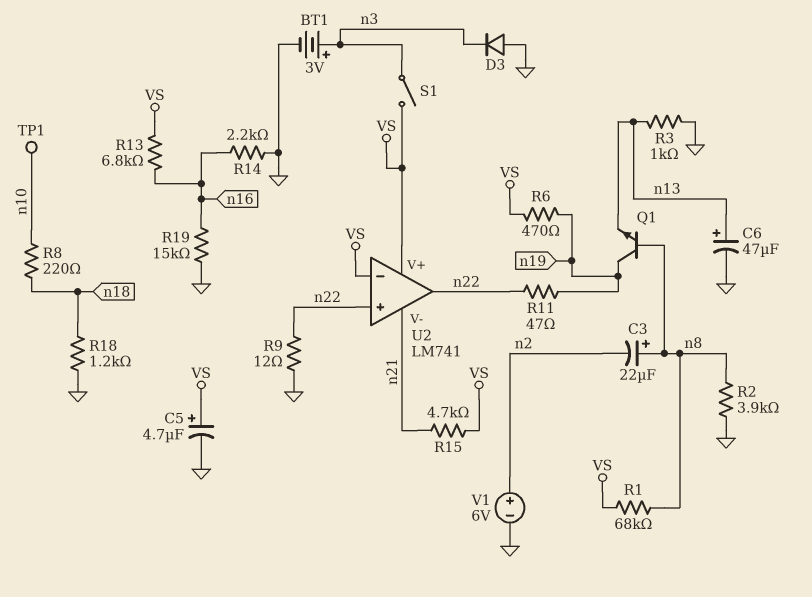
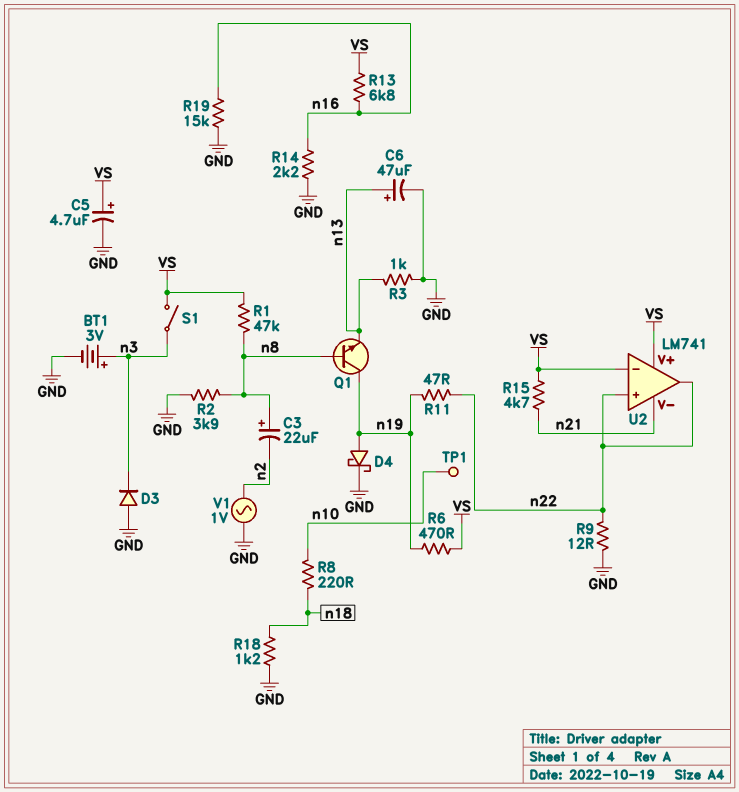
D4: none -> schottky (A n19, K GND)
R1: 68k (VS, n8) -> 47k (VS, n8)
V1: 6V (plus n2, minus GND) -> AC 1V (GND, n2)

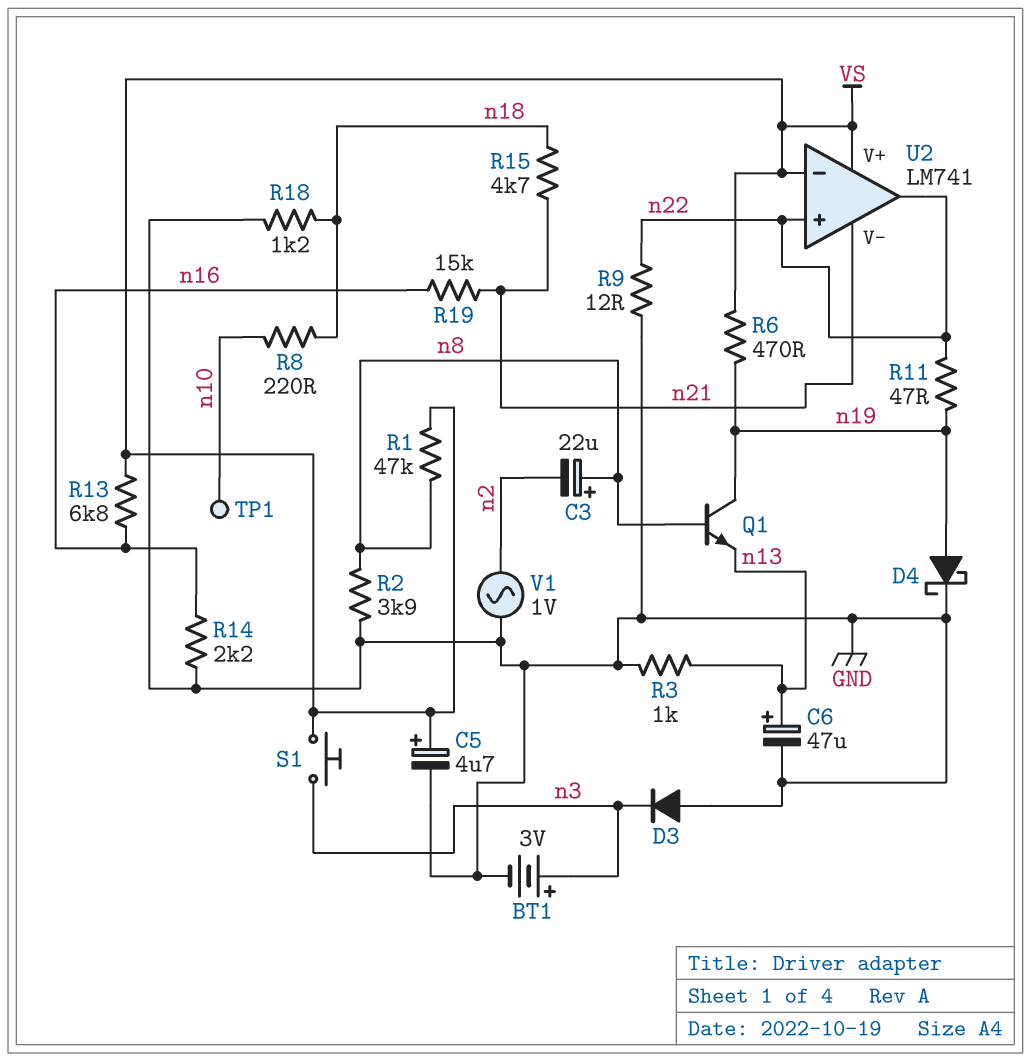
R15: 4.7k (VS, n21) -> 4.7k (n18, n21)
R19: 15k (GND, n16) -> 15k (n16, n21)
S1: switch (VS, n3) -> button (VS, n3)

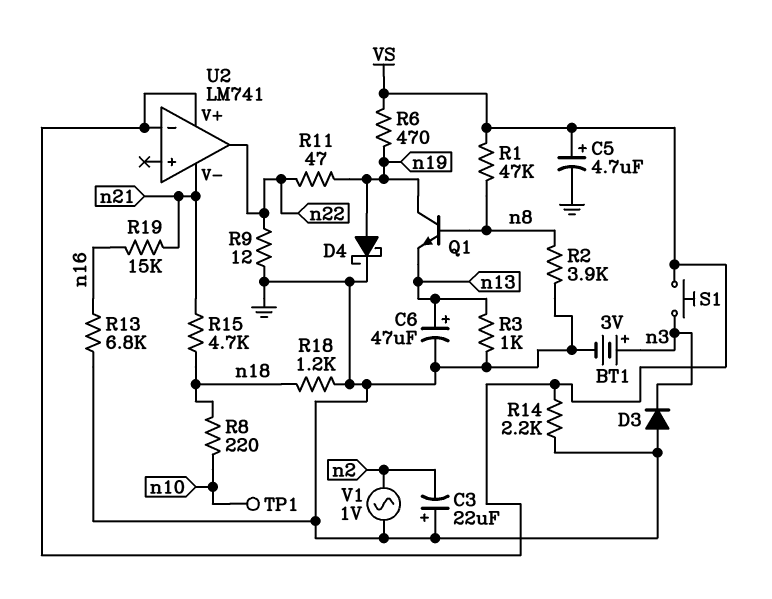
C3: 22uF (plus n8, minus n2) -> 22uF (plus GND, minus n2)
R13: 6.8k (VS, n16) -> 6.8k (GND, n16)
R14: 2.2k (GND, n16) -> 2.2k (GND, VS)
U2 pin in+: n22 -> none

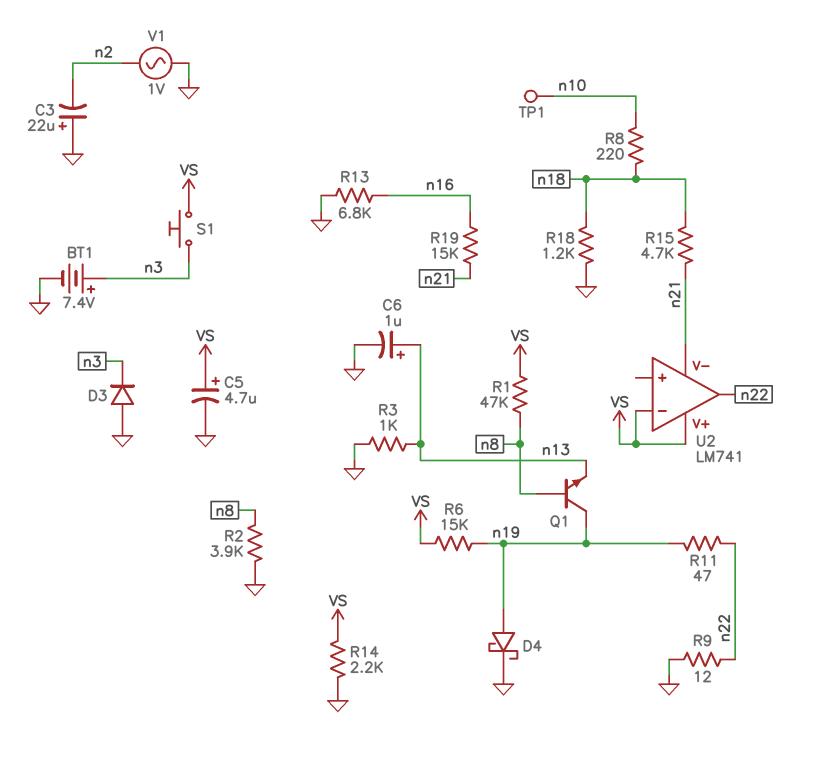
BT1: 3V (plus n3, minus GND) -> 7.4V (plus n3, minus GND)
C6: 47uF (plus n13, minus GND) -> 1uF (plus n13, minus GND)
R6: 470 (VS, n19) -> 15k (VS, n19)

